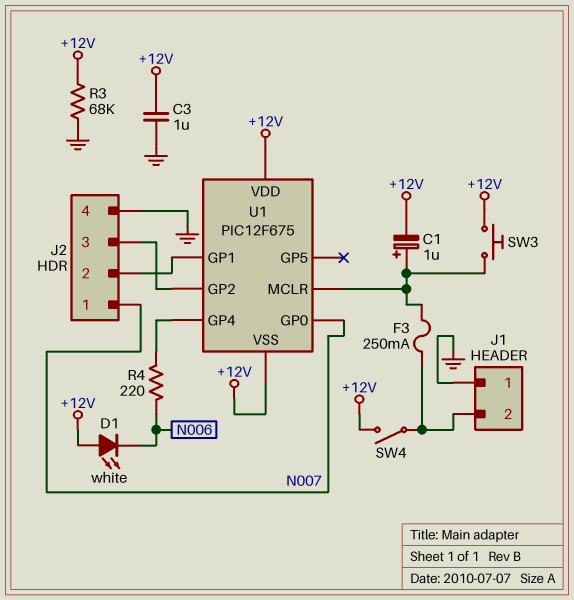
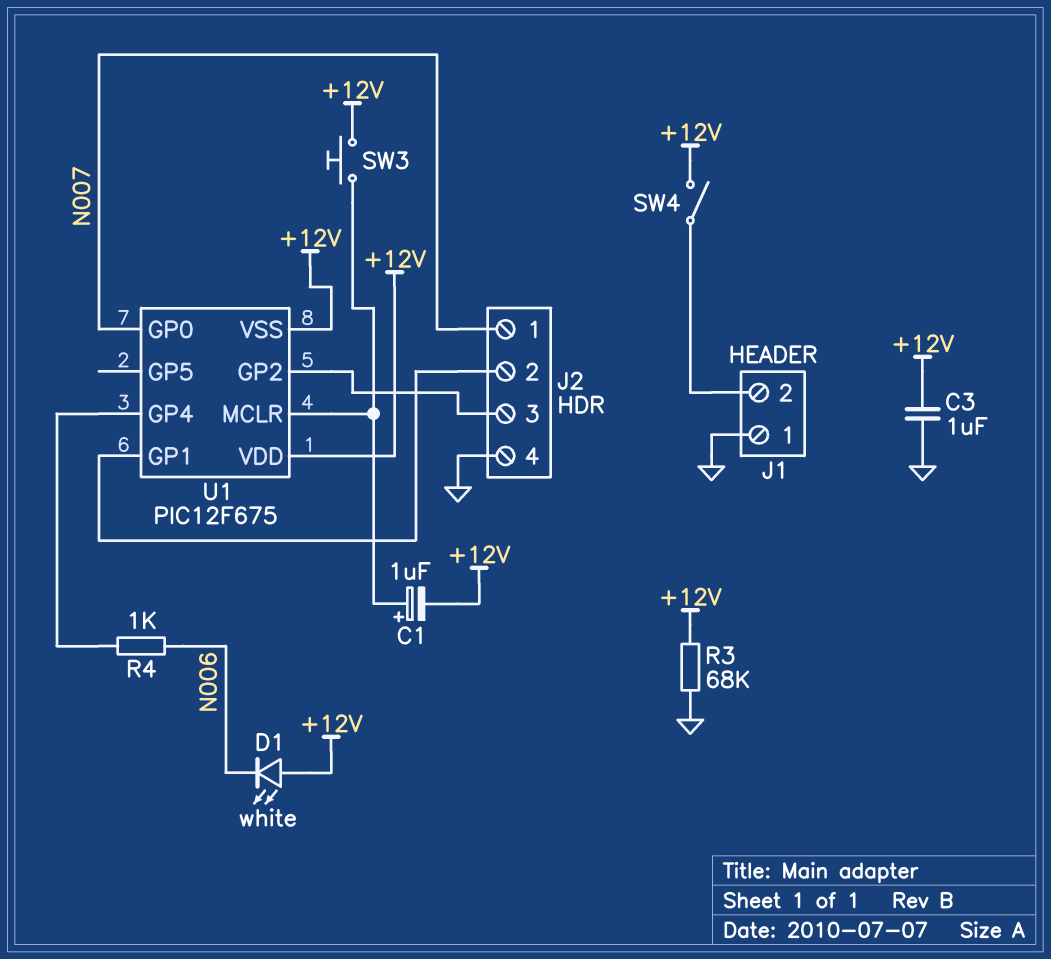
F3: 250mA (J1/2, U1/MCLR) -> none
R4: 220 (N006, U1/GP4) -> 1k (N006, U1/GP4)

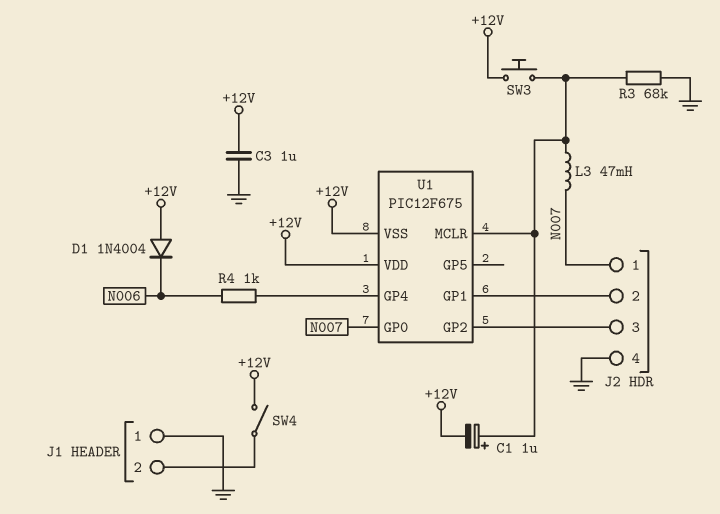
D1: LED white (A +12V, K N006) -> diode 1N4004 (A +12V, K N006)
L3: none -> 47mH (N007, U1/MCLR)
R3: 68k (+12V, GND) -> 68k (GND, U1/MCLR)

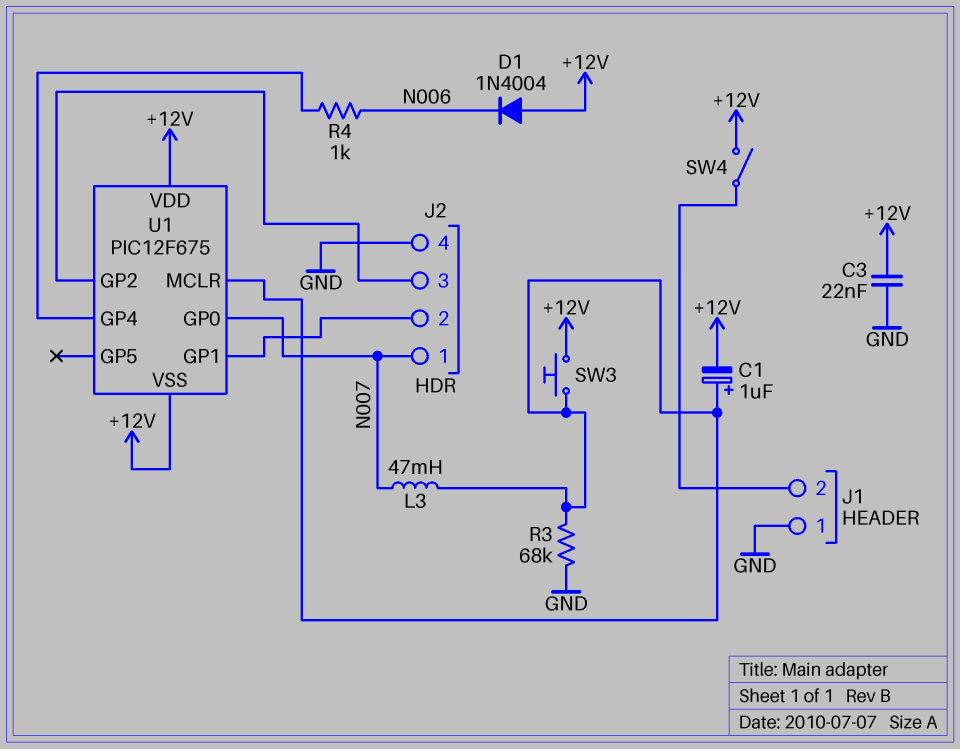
C3: 1uF (+12V, GND) -> 22nF (+12V, GND)

